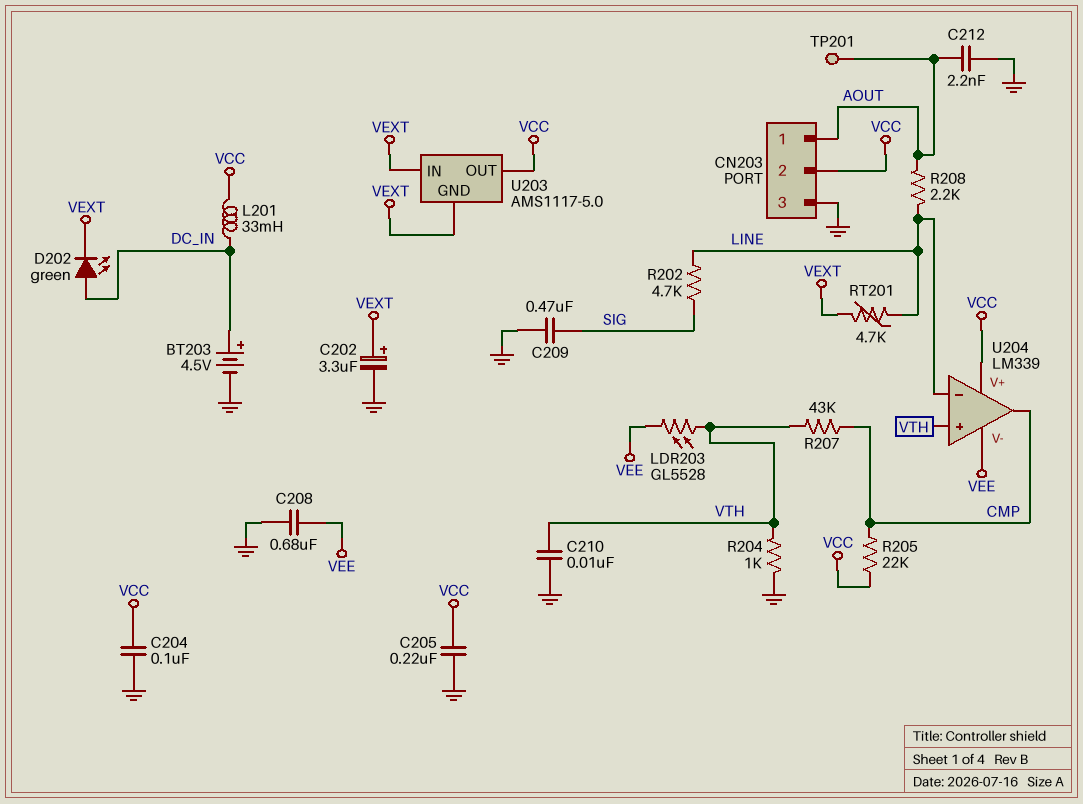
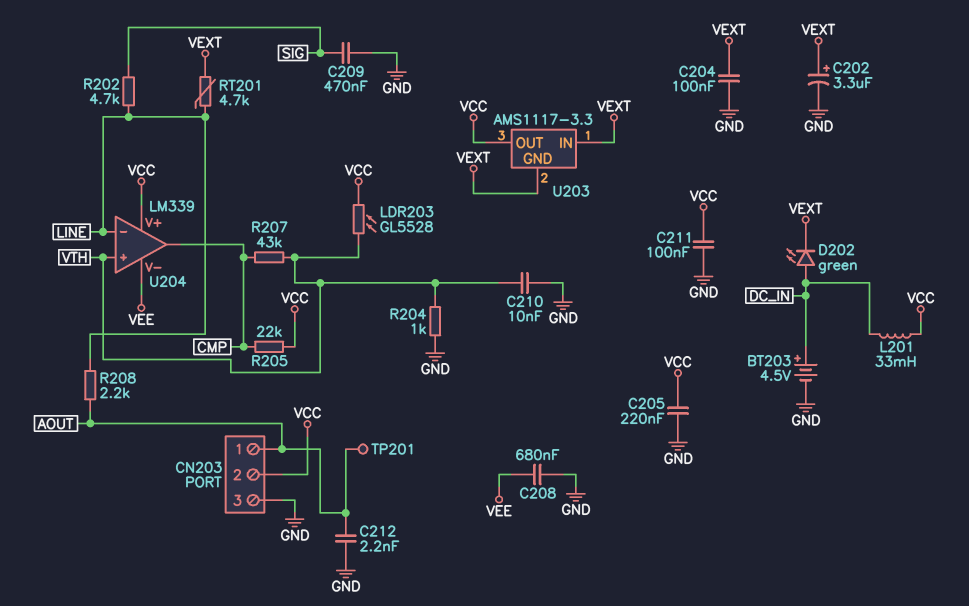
C204: 100nF (GND, VCC) -> 100nF (GND, VEXT)
C211: none -> 100nF (GND, VCC)
LDR203: GL5528 (VEE, VTH) -> GL5528 (VCC, VTH)
U203: AMS1117-5.0 -> AMS1117-3.3

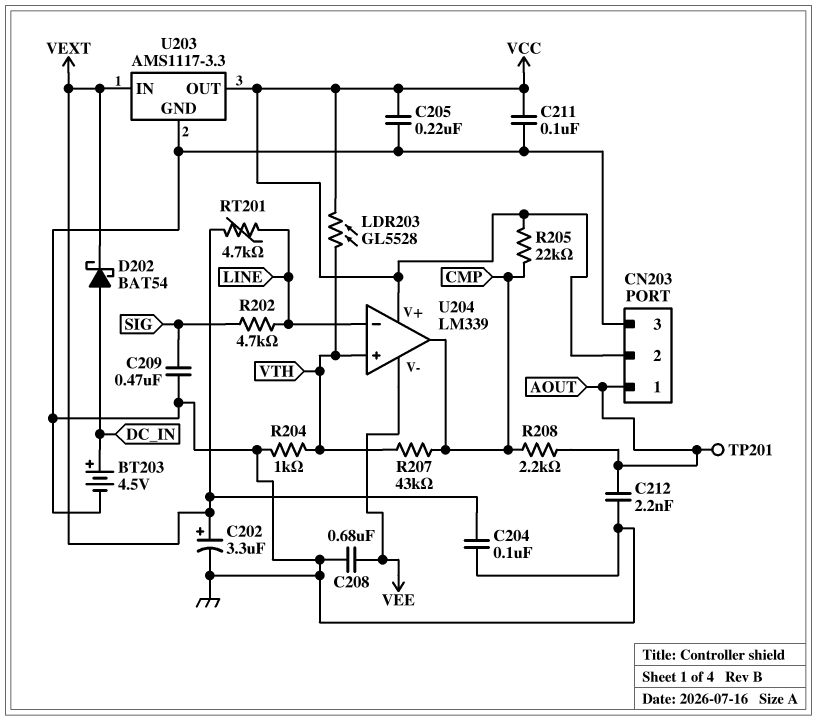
C210: 10nF (GND, VTH) -> none
D202: LED green (A DC_IN, K VEXT) -> schottky BAT54 (A DC_IN, K VEXT)
L201: 33mH (DC_IN, VCC) -> none
R208: 2.2k (AOUT, LINE) -> 2.2k (AOUT, CMP)
U203 pin GND: VEXT -> GND

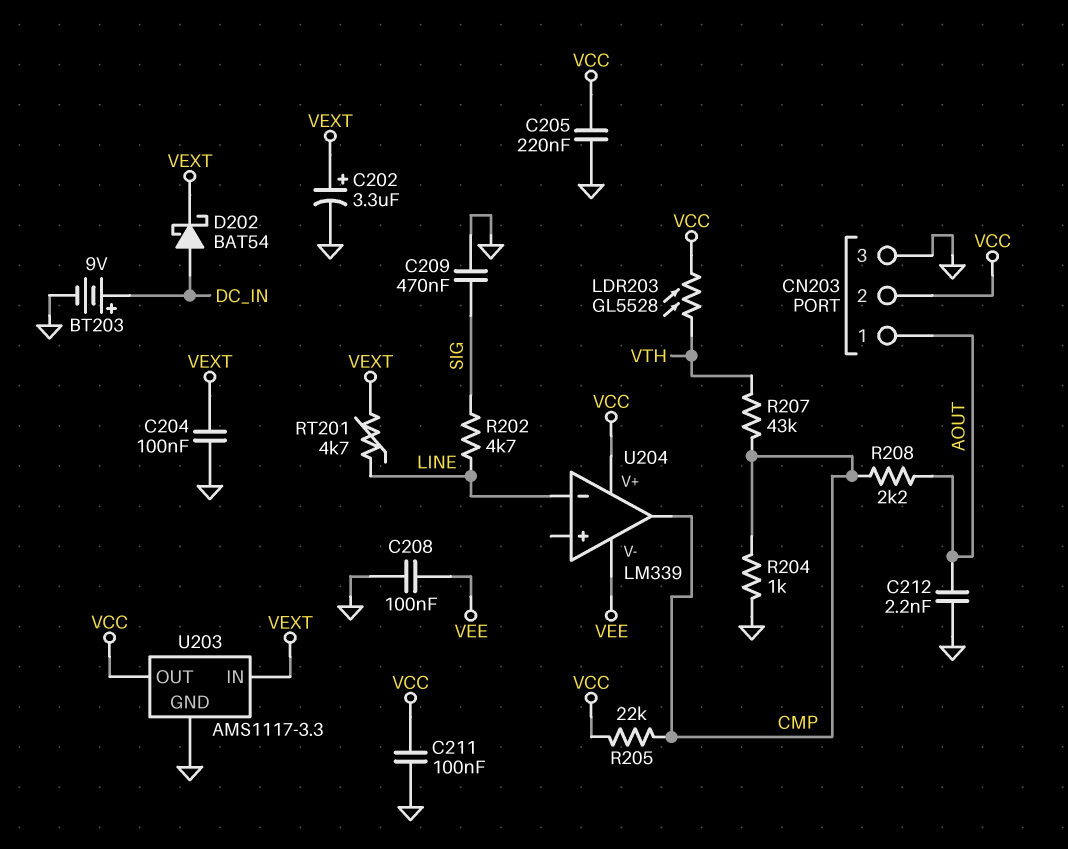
BT203: 4.5V (plus DC_IN, minus GND) -> 9V (plus DC_IN, minus GND)
C208: 680nF (GND, VEE) -> 100nF (GND, VEE)
R204: 1k (GND, VTH) -> 1k (CMP, GND)
TP201: test point (AOUT) -> none
U204 pin in+: VTH -> none

